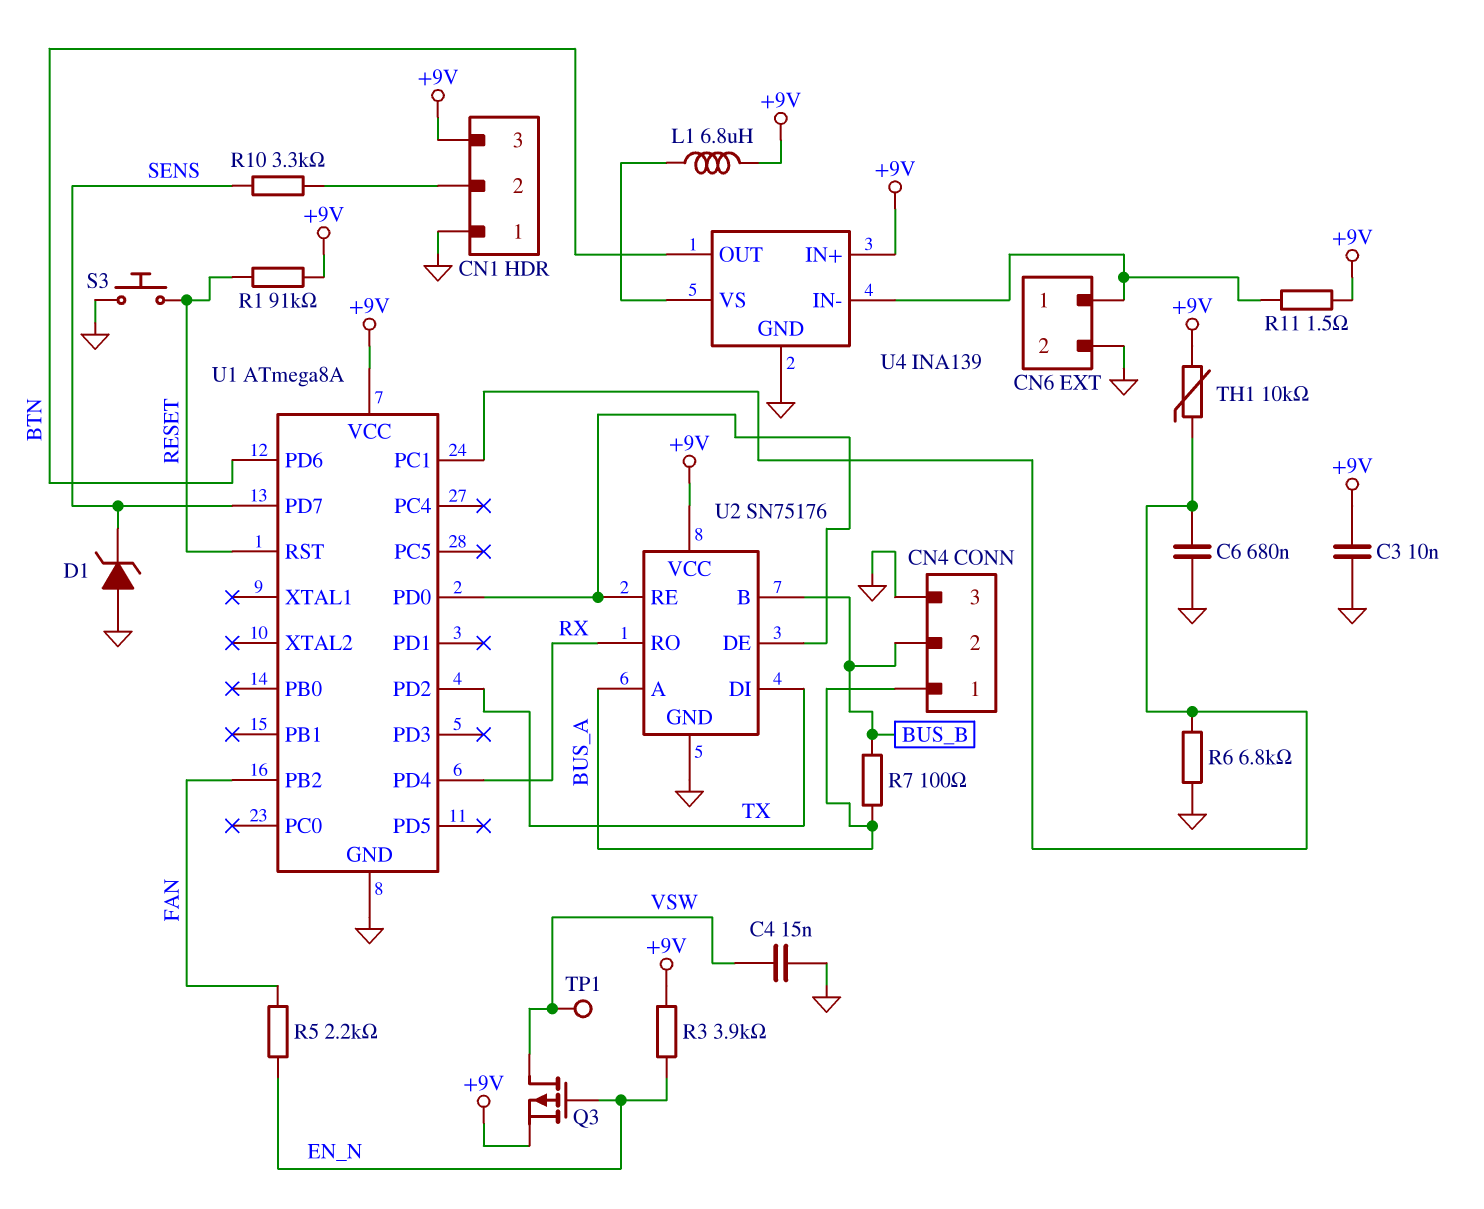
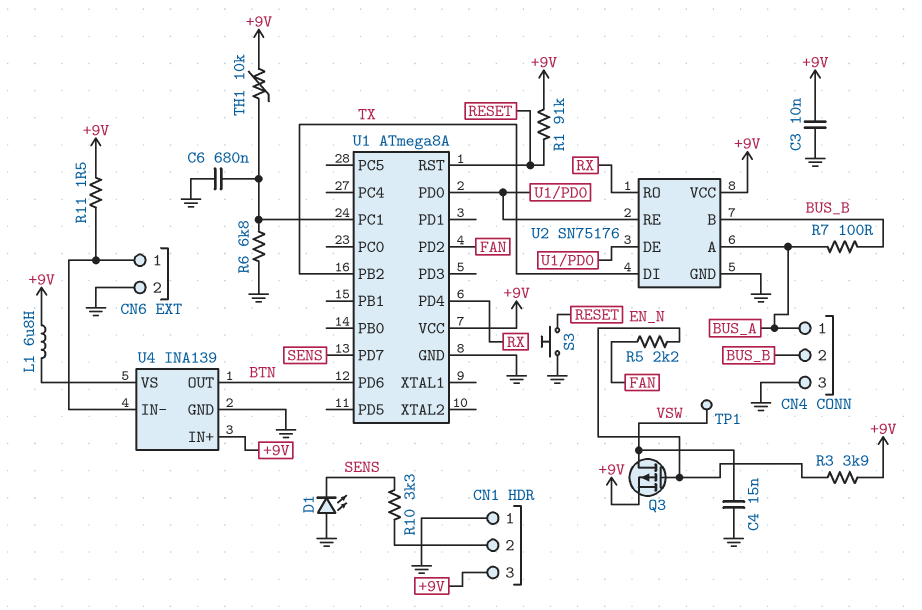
D1: zener (A GND, K SENS) -> LED (A GND, K SENS)
U1 pin PB2: FAN -> TX
U1 pin PD2: TX -> FAN

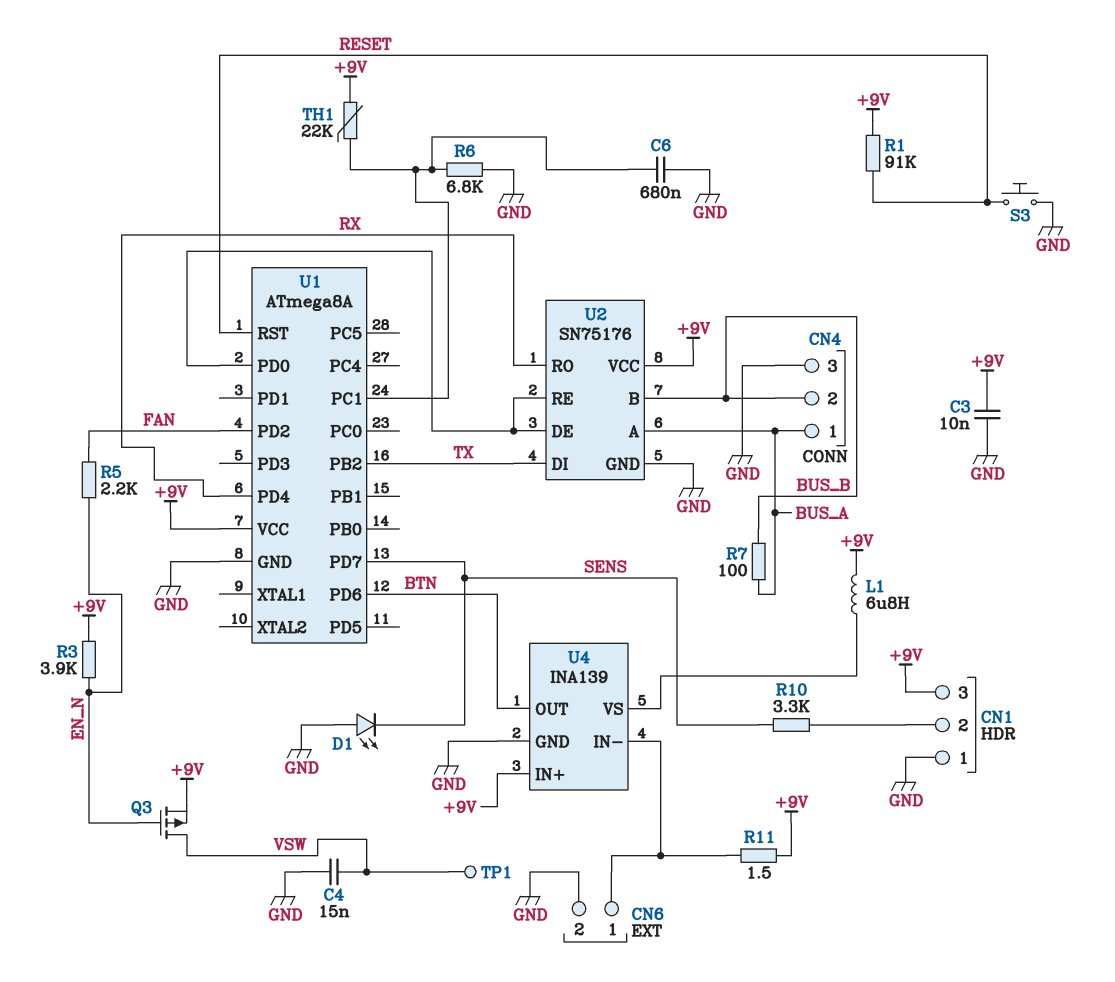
TH1: 10k (+9V, U1/PC1) -> 22k (+9V, U1/PC1)

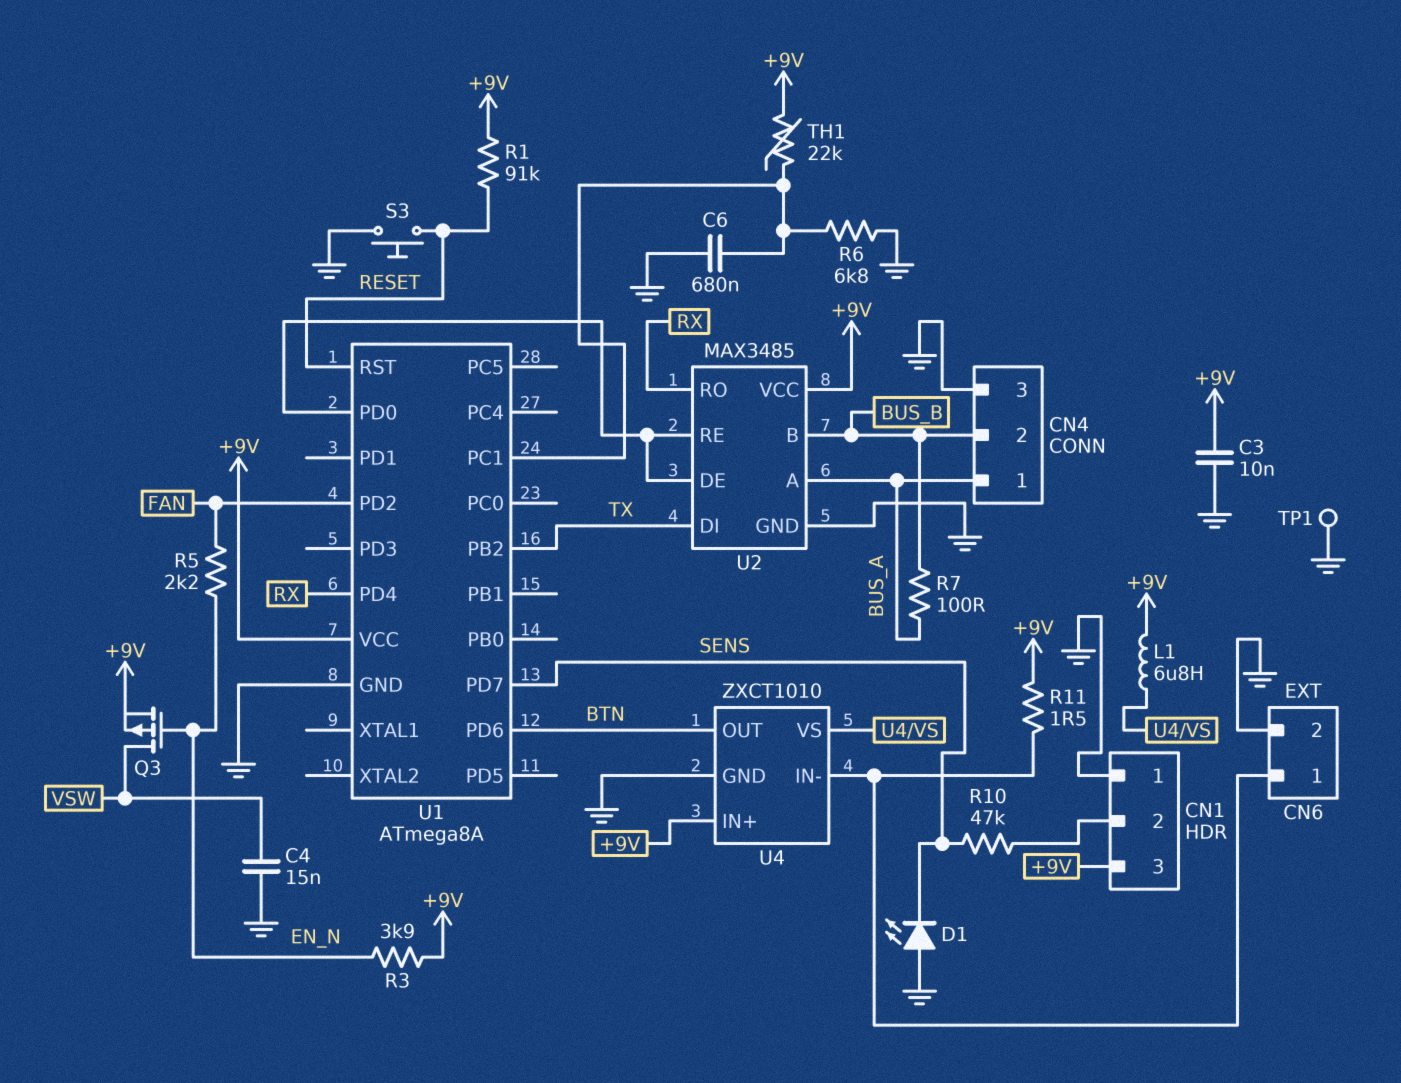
R10: 3.3k (CN1/2, SENS) -> 47k (CN1/2, SENS)
TP1: test point (VSW) -> test point (GND)
U2: SN75176 -> MAX3485
U4: INA139 -> ZXCT1010

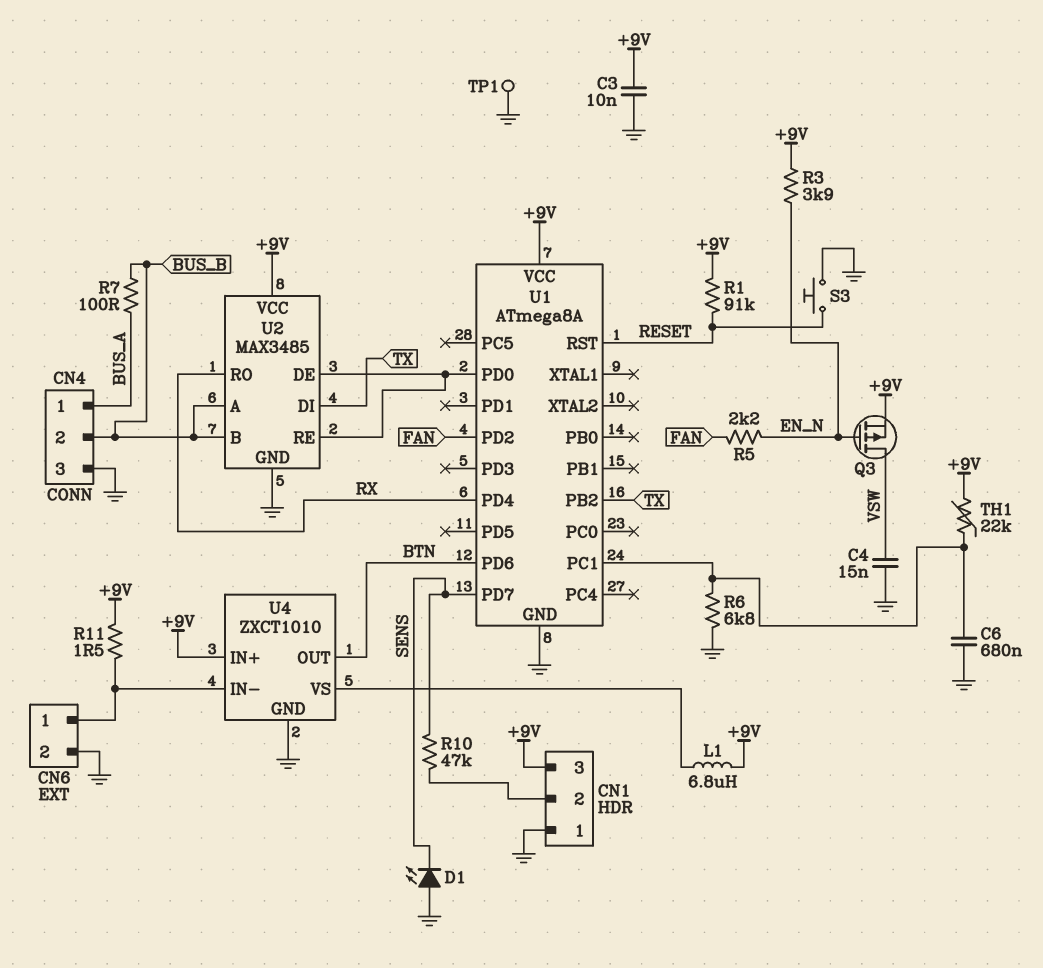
U2 pin A: BUS_A -> BUS_B

